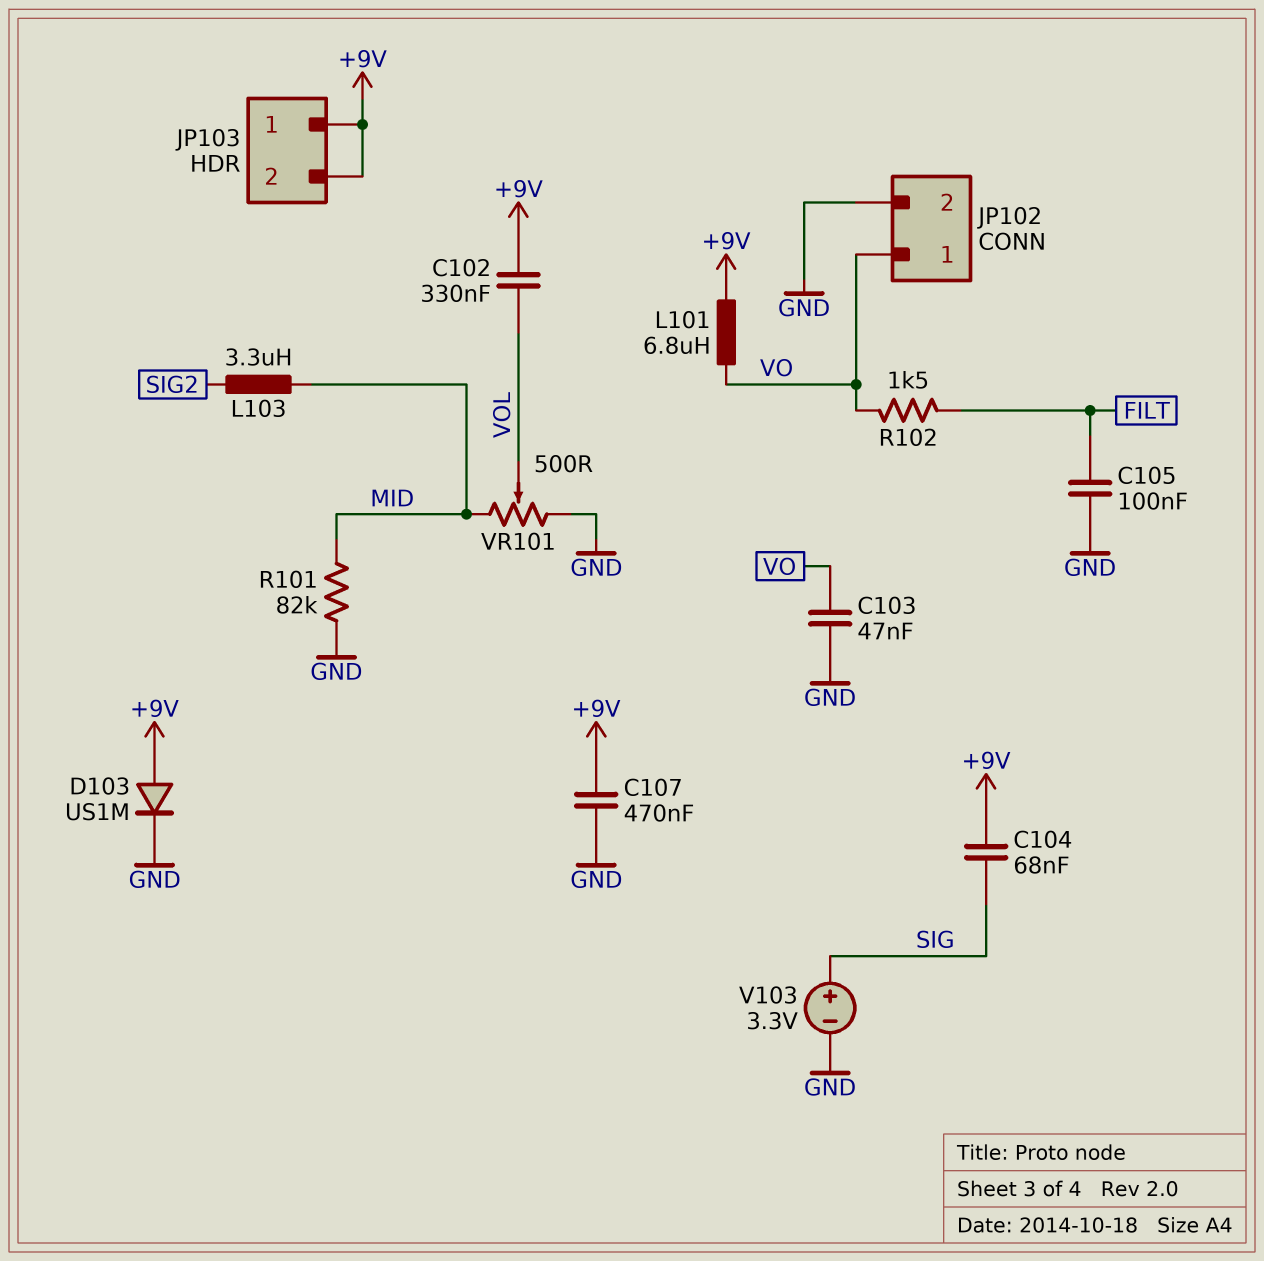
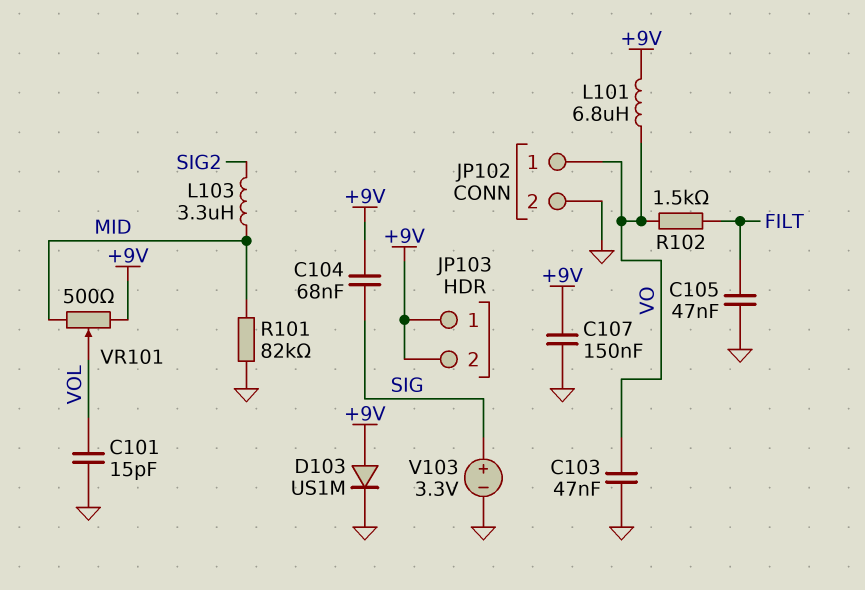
C101: none -> 15pF (GND, VOL)
C102: 330nF (+9V, VOL) -> none
C105: 100nF (FILT, GND) -> 47nF (FILT, GND)
C107: 470nF (+9V, GND) -> 150nF (+9V, GND)
VR101: 500 (GND, MID, wiper VOL) -> 500 (+9V, MID, wiper VOL)

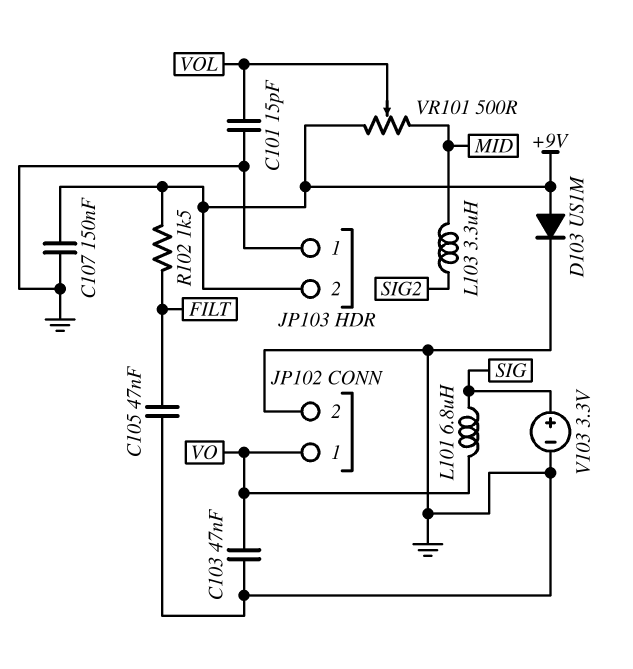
C104: 68nF (+9V, SIG) -> none
JP103 pin 1: +9V -> GND
L101: 6.8uH (+9V, VO) -> 6.8uH (SIG, VO)
R101: 82k (GND, MID) -> none
R102: 1.5k (FILT, VO) -> 1.5k (+9V, FILT)

